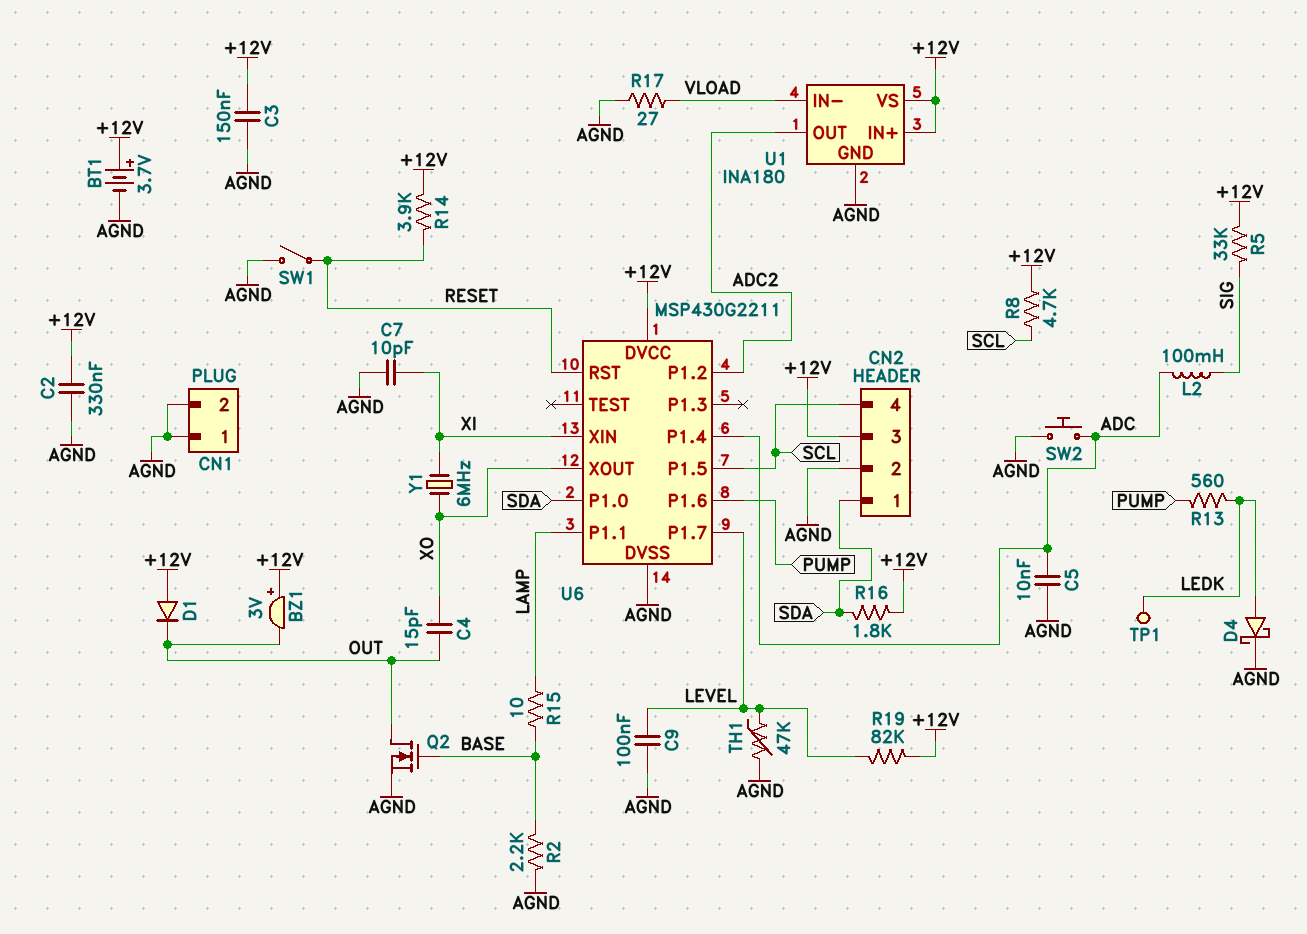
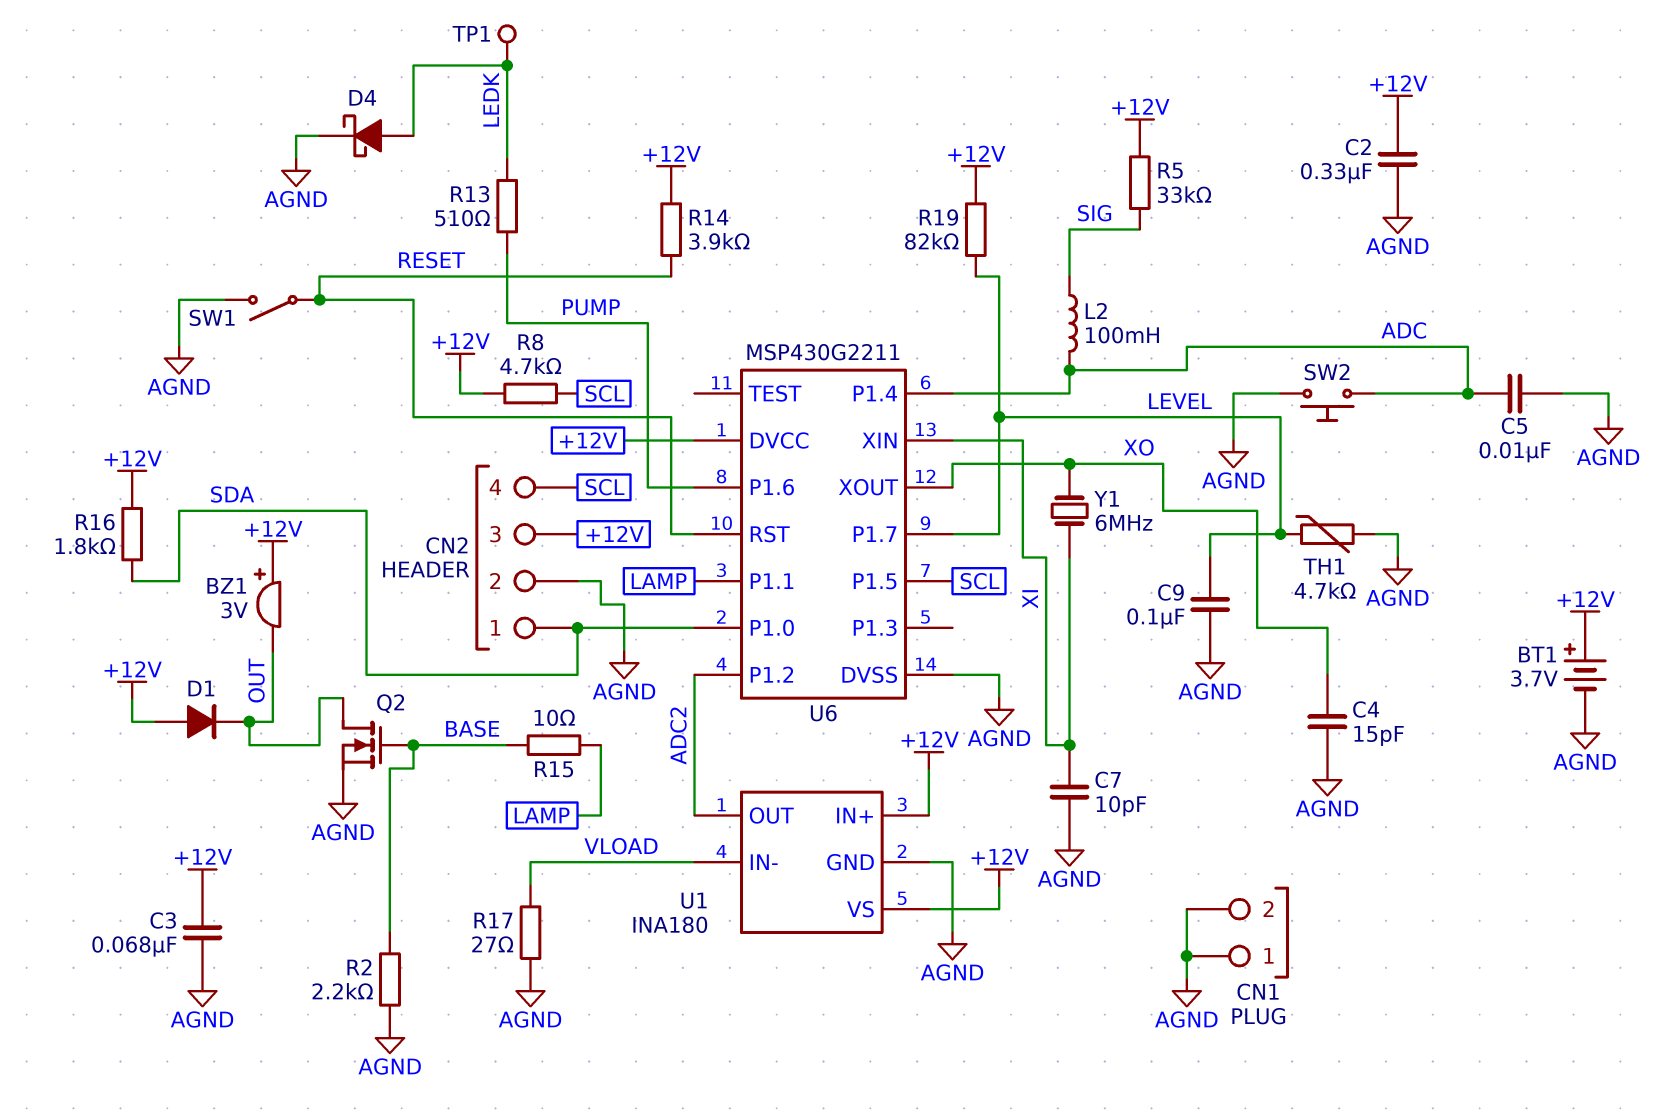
C3: 150nF (+12V, AGND) -> 68nF (+12V, AGND)
C4: 15pF (OUT, XO) -> 15pF (AGND, XO)
R13: 560 (LEDK, PUMP) -> 510 (LEDK, PUMP)
TH1: 47k (AGND, LEVEL) -> 4.7k (AGND, LEVEL)

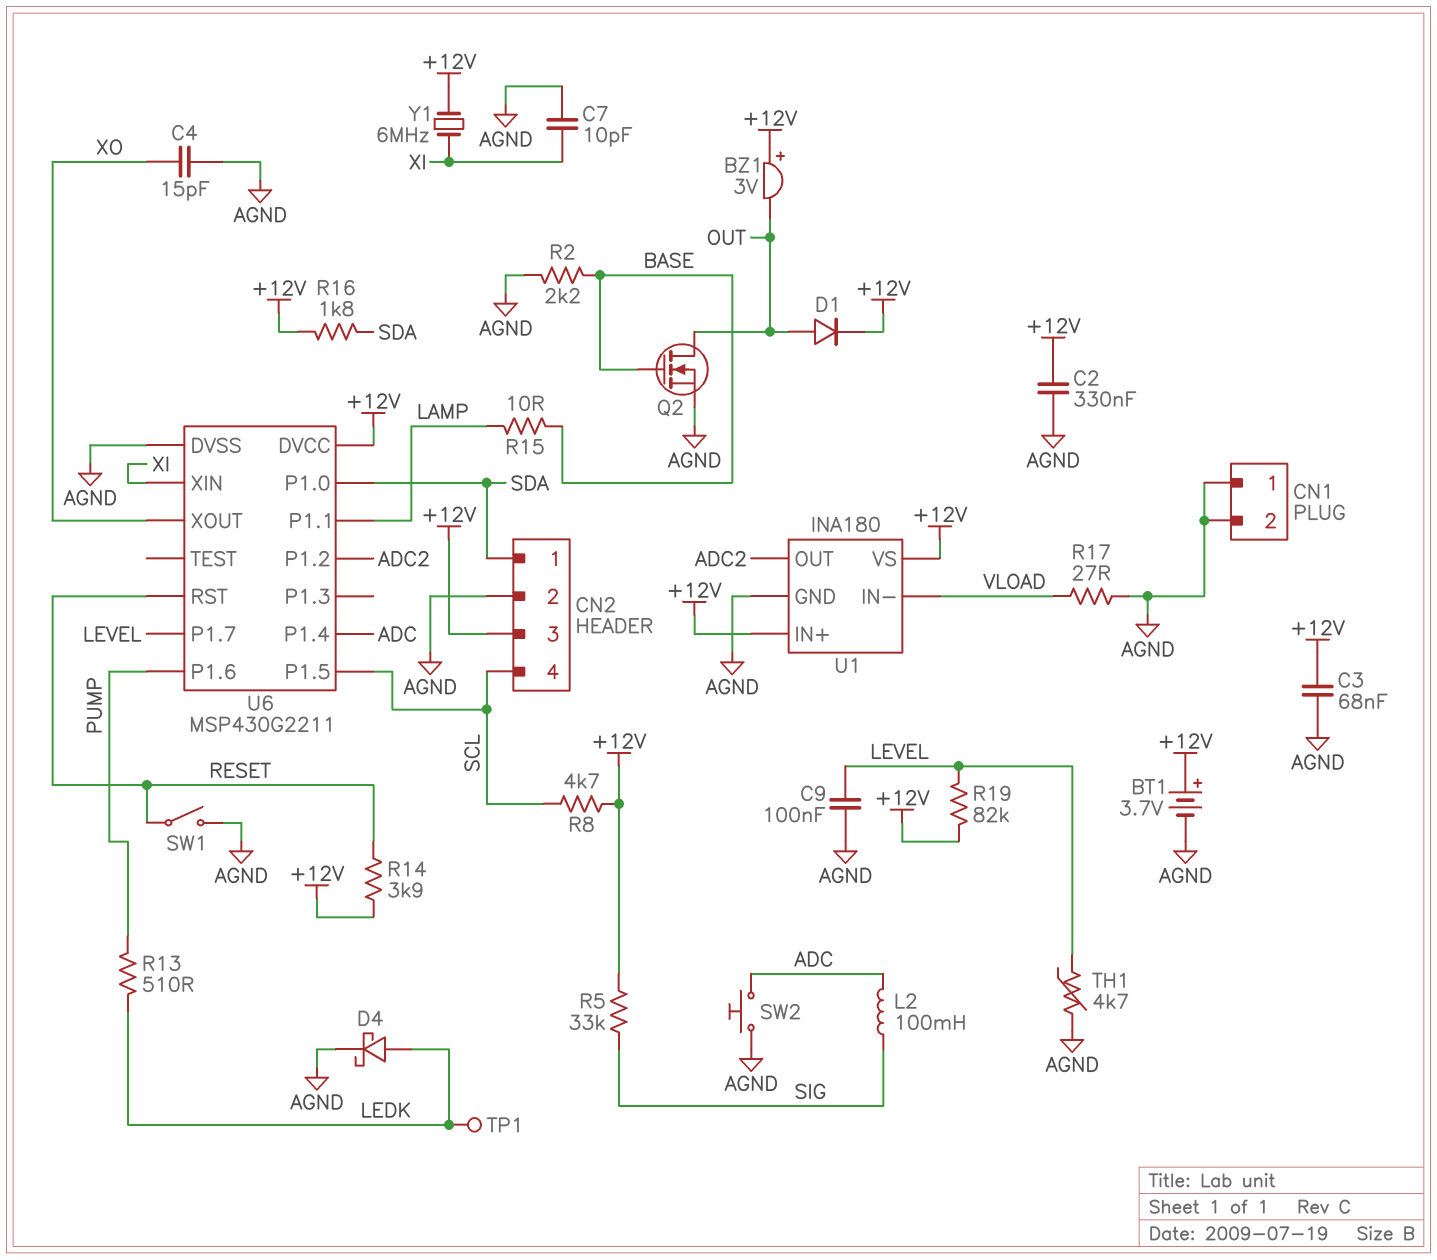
C5: 10nF (ADC, AGND) -> none
D1: diode (A +12V, K OUT) -> diode (A OUT, K +12V)
Y1: 6MHz (XI, XO) -> 6MHz (+12V, XI)

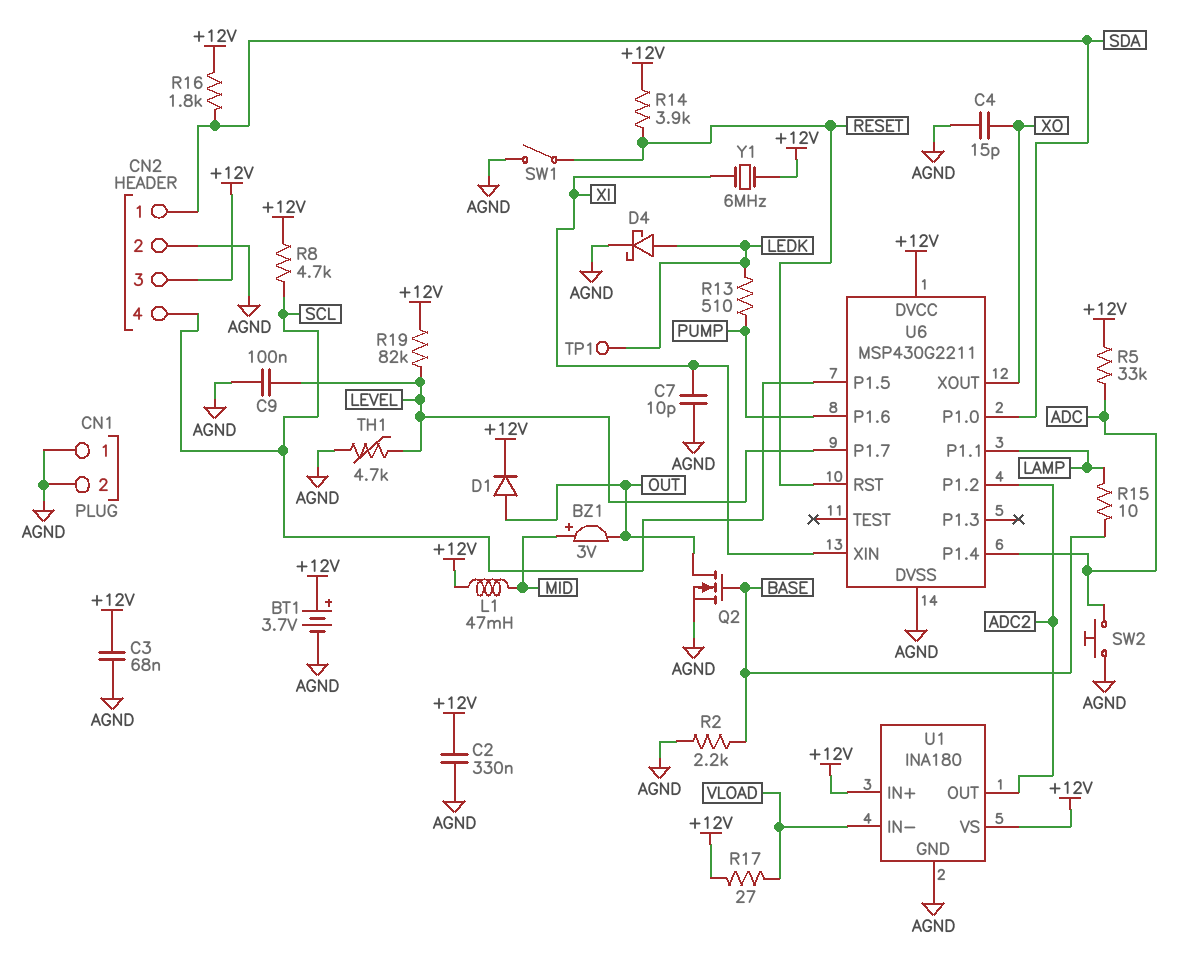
BZ1: buzzer 3V (plus +12V, minus OUT) -> buzzer 3V (plus MID, minus OUT)
L1: none -> 47mH (+12V, MID)
L2: 100mH (ADC, SIG) -> none
R5: 33k (+12V, SIG) -> 33k (+12V, ADC)
R17: 27 (AGND, VLOAD) -> 27 (+12V, VLOAD)

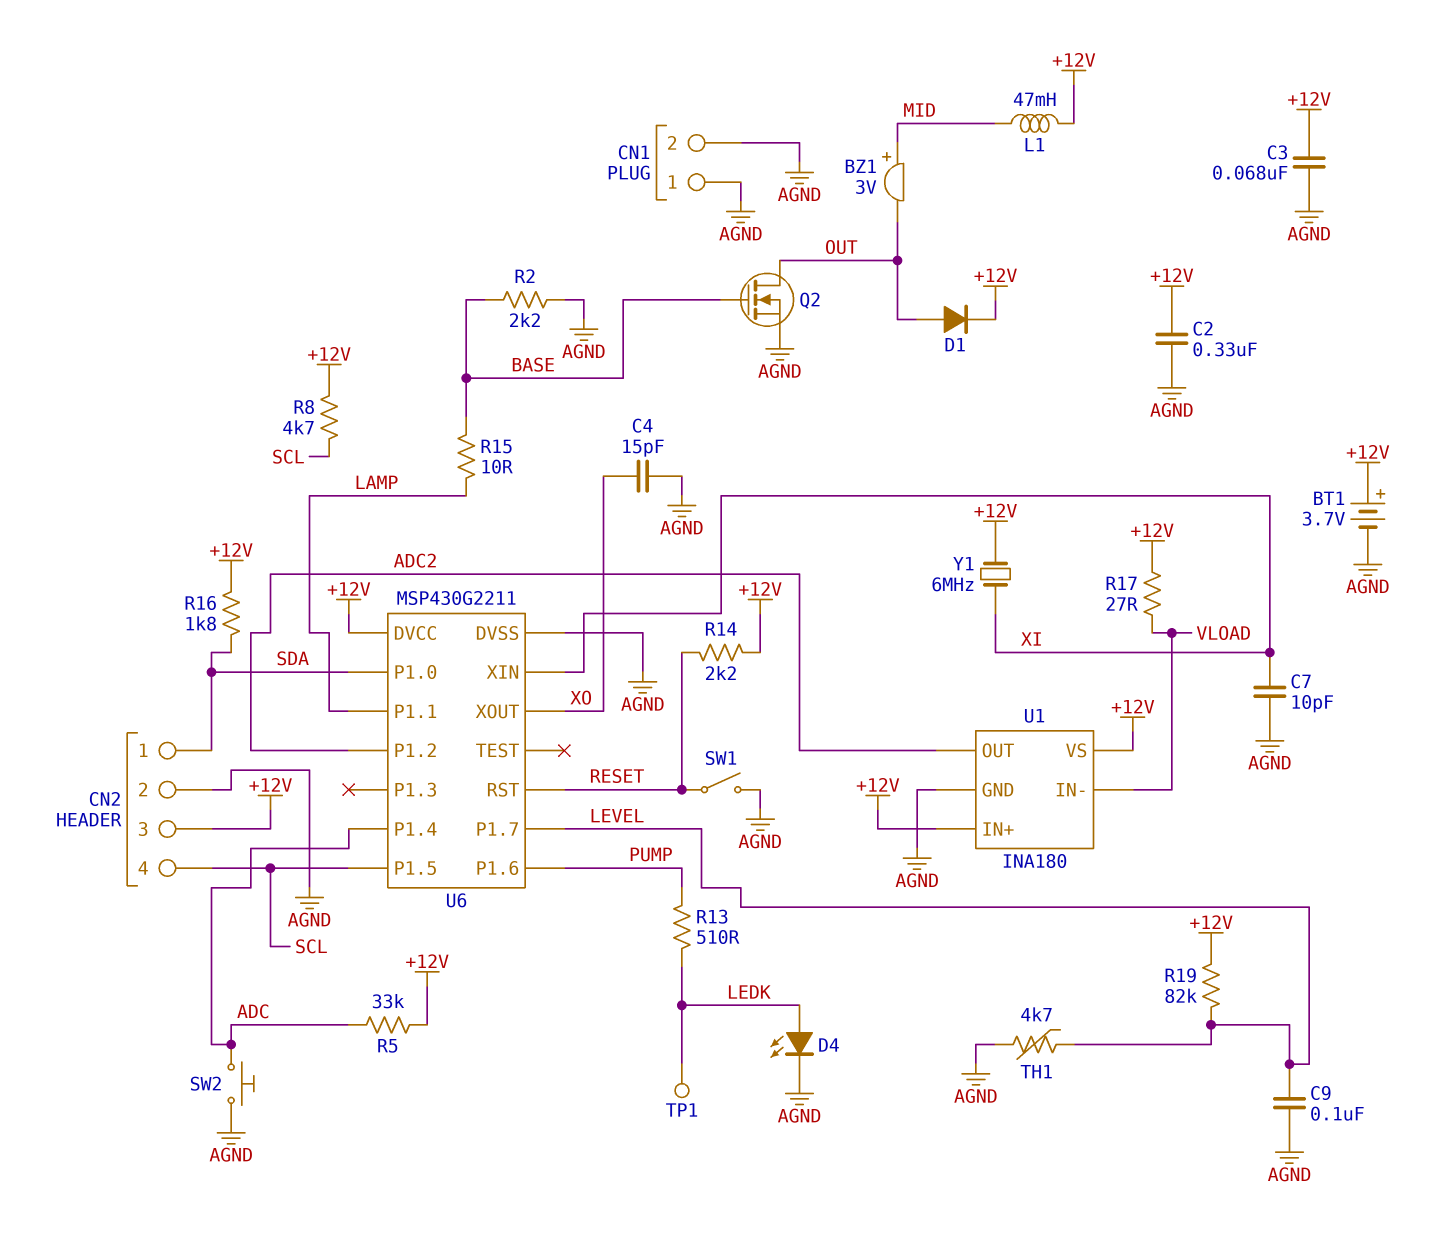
D4: schottky (A LEDK, K AGND) -> LED (A LEDK, K AGND)
R14: 3.9k (+12V, RESET) -> 2.2k (+12V, RESET)

